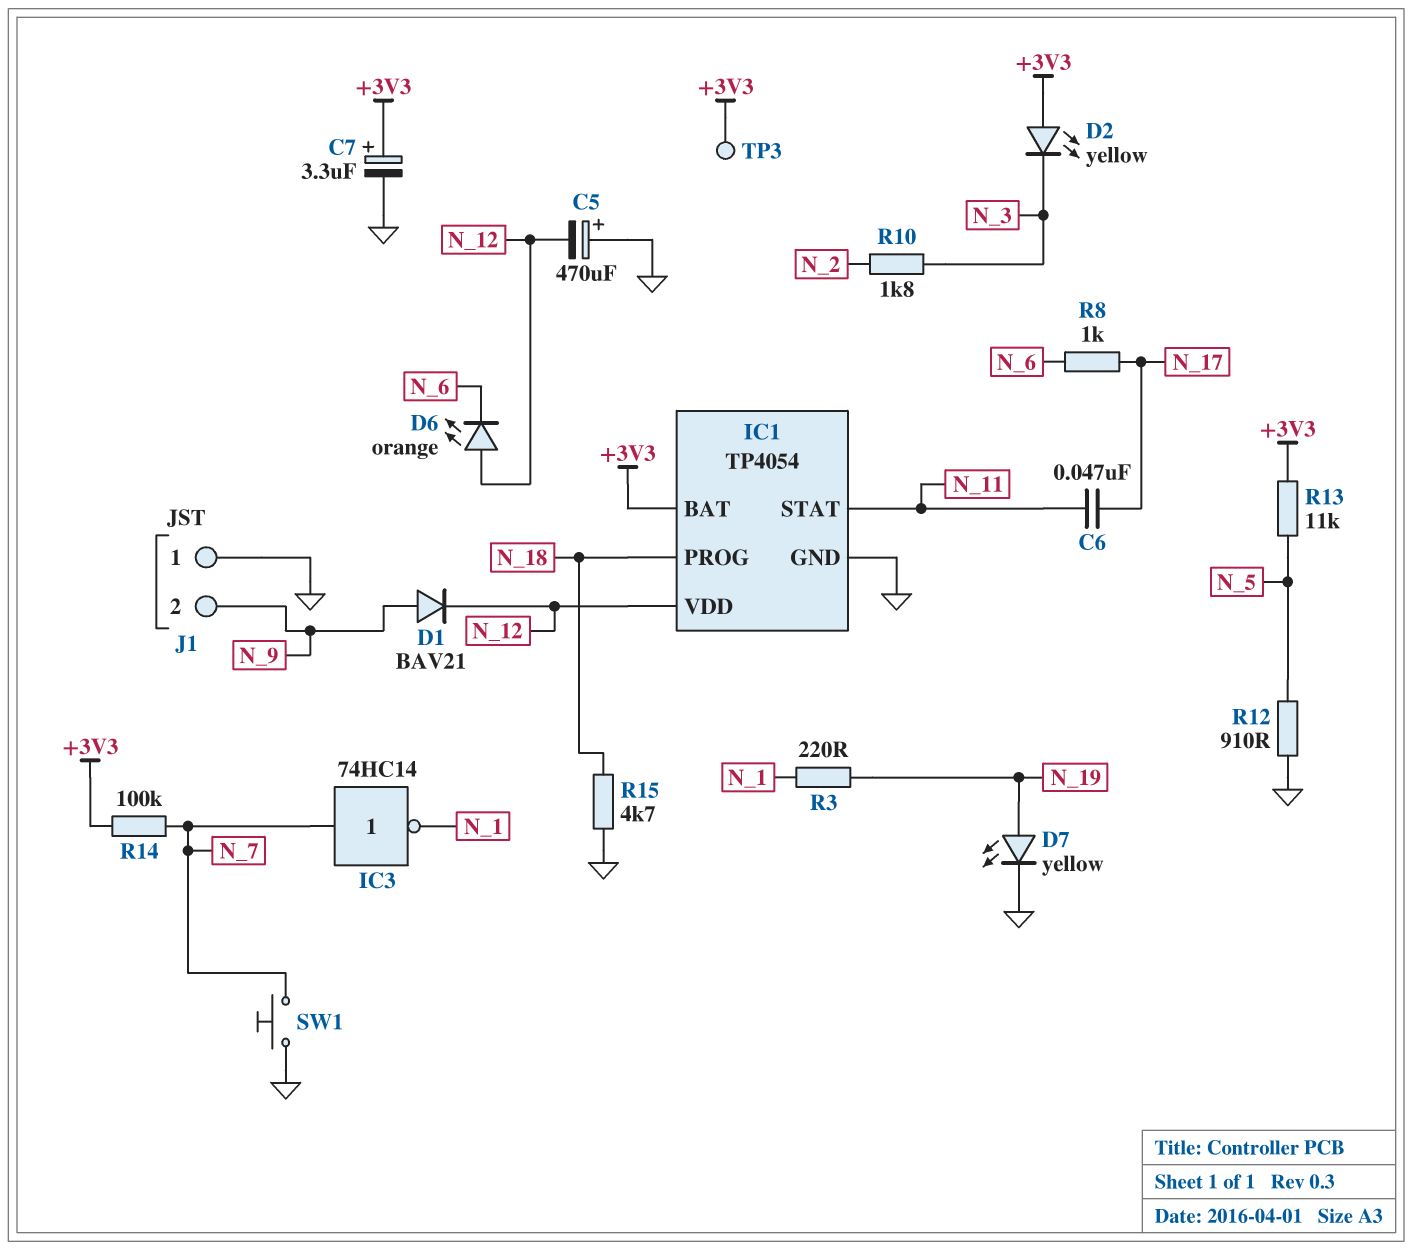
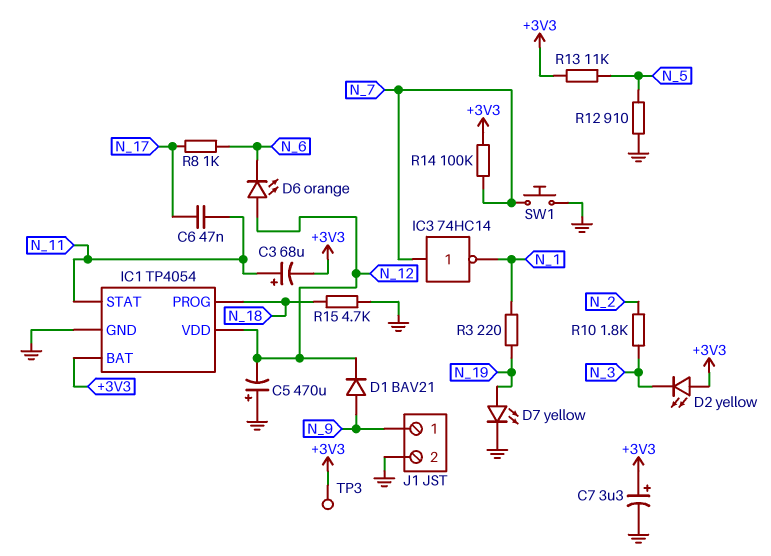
C3: none -> 68uF (plus N_11, minus +3V3)
J1 pin 1: GND -> N_9
J1 pin 2: N_9 -> GND

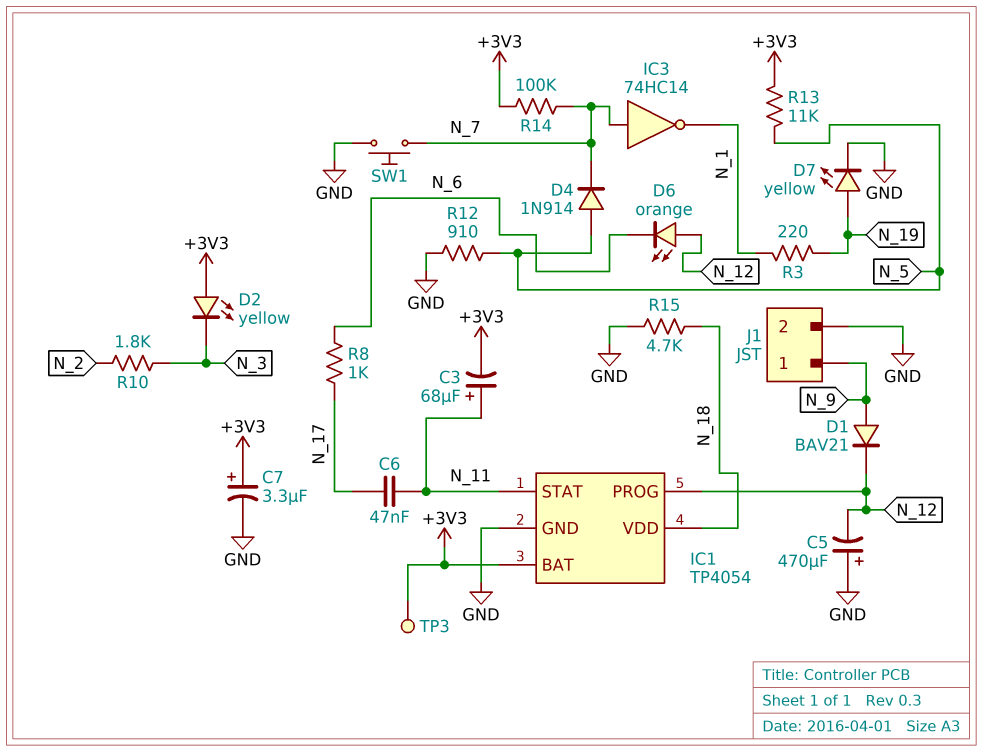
D4: none -> diode 1N914 (A N_5, K N_7)
IC1 pin PROG: N_18 -> N_12
IC1 pin VDD: N_12 -> N_18

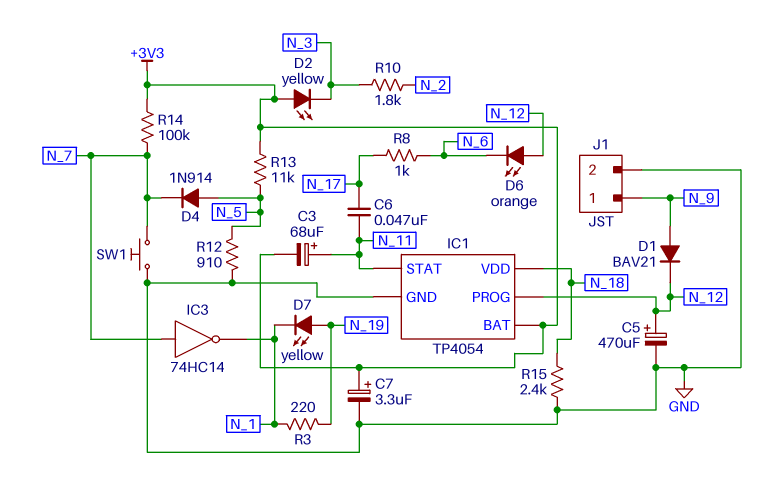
C5: 470uF (plus GND, minus N_12) -> 470uF (plus N_12, minus GND)
D7: LED yellow (A N_19, K GND) -> LED yellow (A N_19, K N_1)
R15: 4.7k (GND, N_18) -> 2.4k (GND, N_18)
TP3: test point (+3V3) -> none

